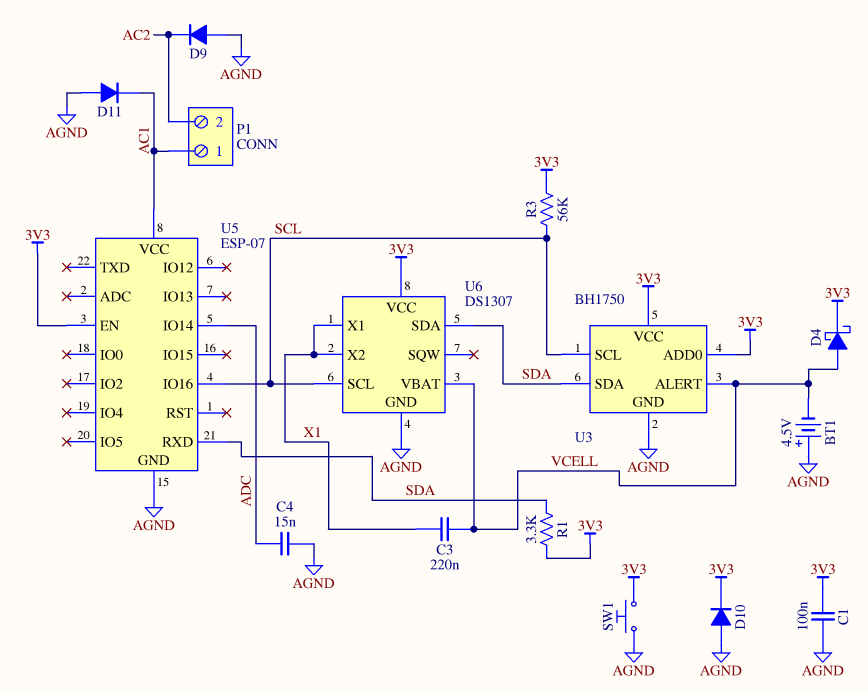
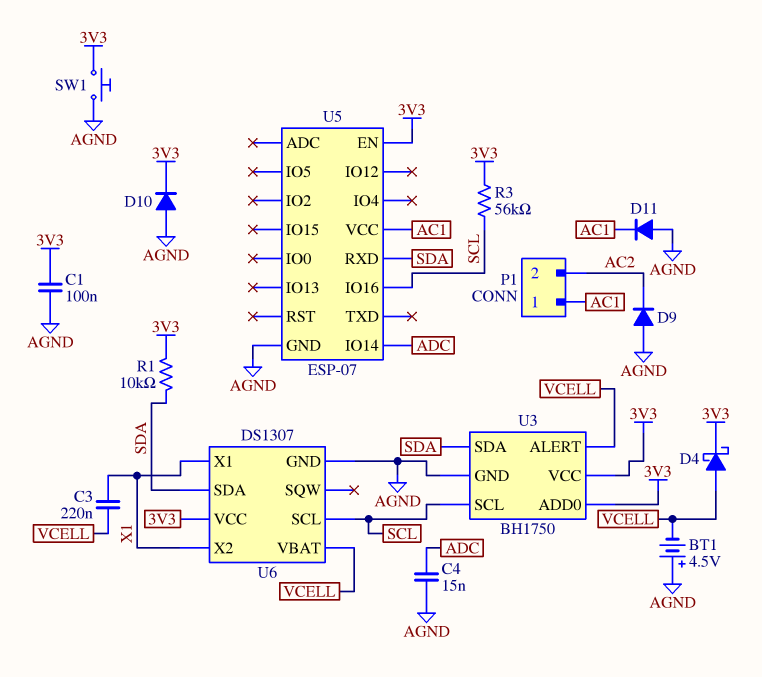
R1: 3.3k (3V3, SDA) -> 10k (3V3, SDA)

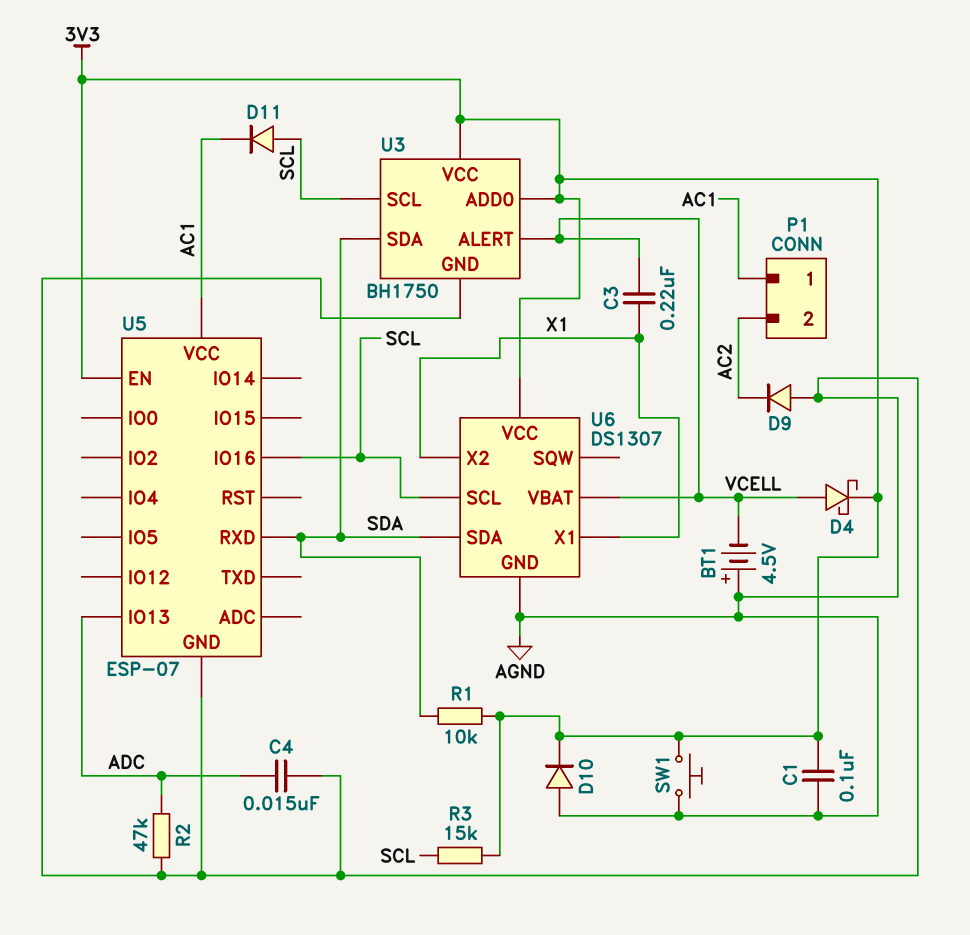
D11: diode (A AGND, K AC1) -> diode (A SCL, K AC1)
R2: none -> 47k (ADC, AGND)
R3: 56k (3V3, SCL) -> 15k (3V3, SCL)
U5 pin IO13: none -> ADC
U5 pin IO14: ADC -> none

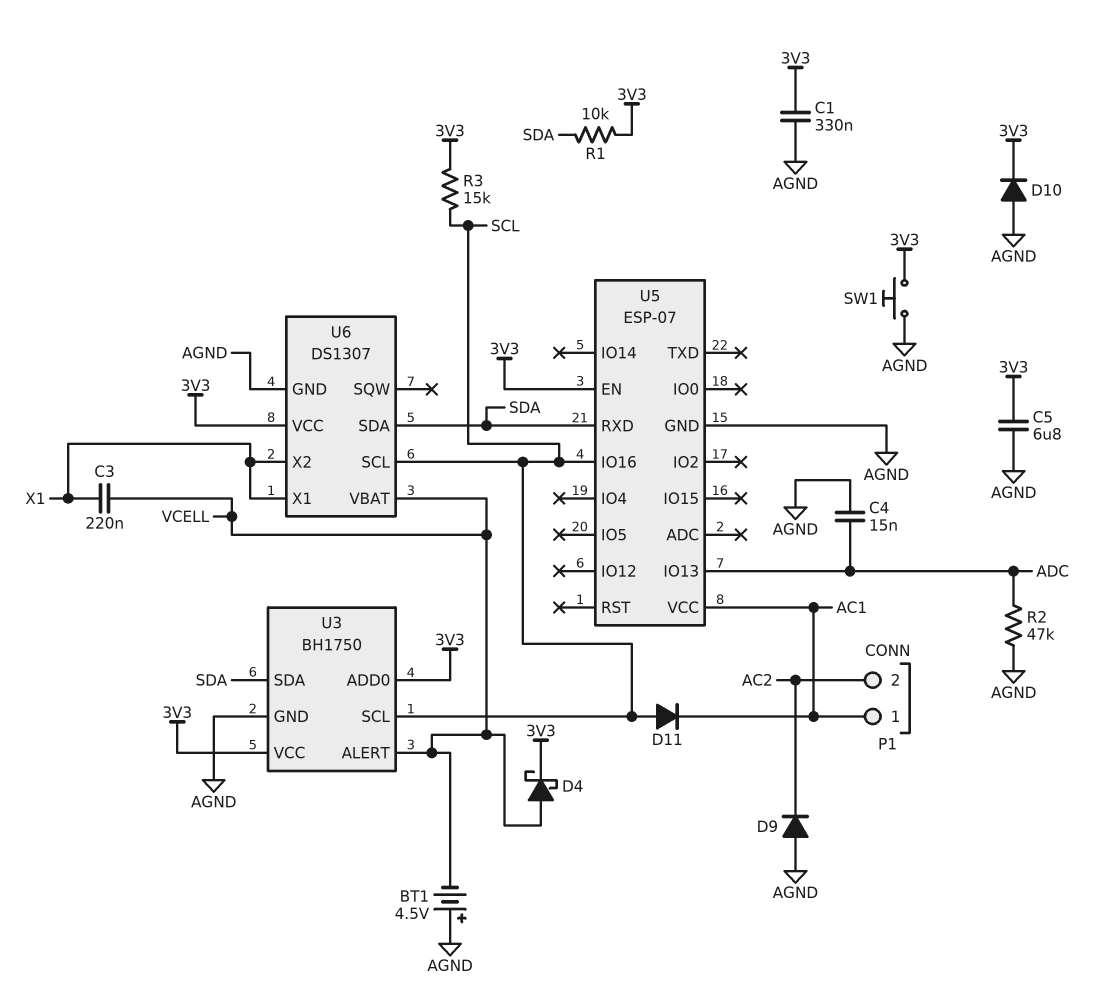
C1: 100nF (3V3, AGND) -> 330nF (3V3, AGND)
C5: none -> 6.8uF (3V3, AGND)

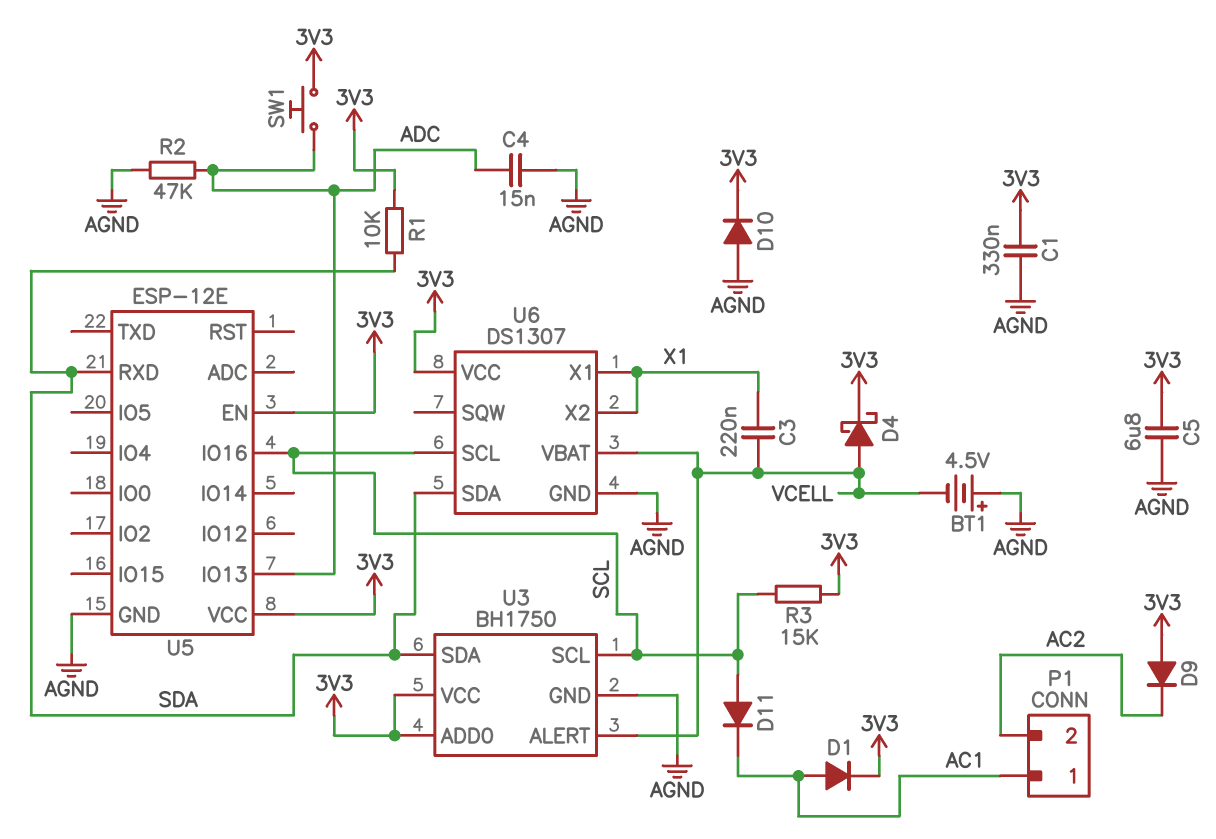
D1: none -> diode (A AC1, K 3V3)
D9: diode (A AGND, K AC2) -> diode (A 3V3, K AC2)
SW1: button (3V3, AGND) -> button (3V3, ADC)
U5: ESP-07 -> ESP-12E
U5 pin VCC: AC1 -> 3V3

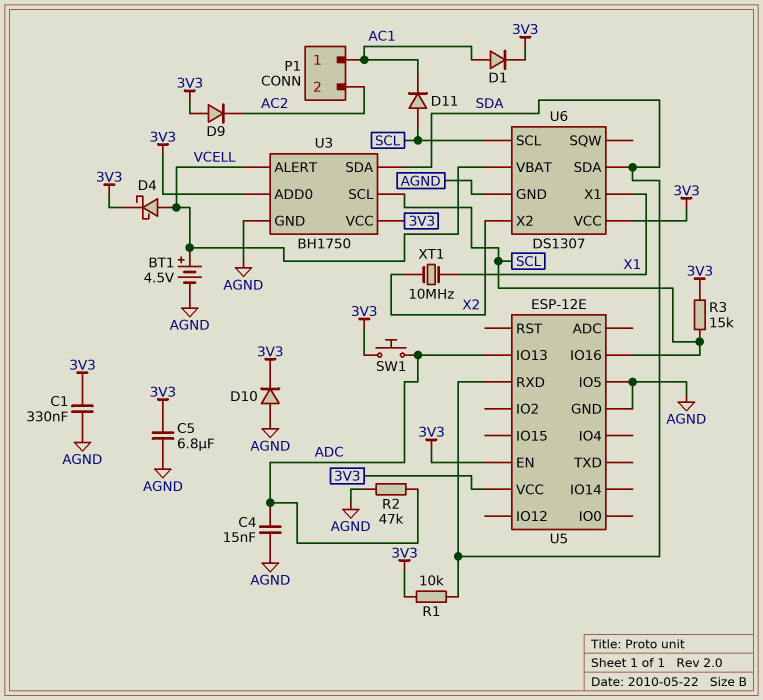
BT1: 4.5V (plus AGND, minus VCELL) -> 4.5V (plus VCELL, minus AGND)
C3: 220nF (VCELL, X1) -> none
U5 pin IO5: none -> AGND
U6 pin X2: X1 -> X2
XT1: none -> 10MHz (X1, X2)

